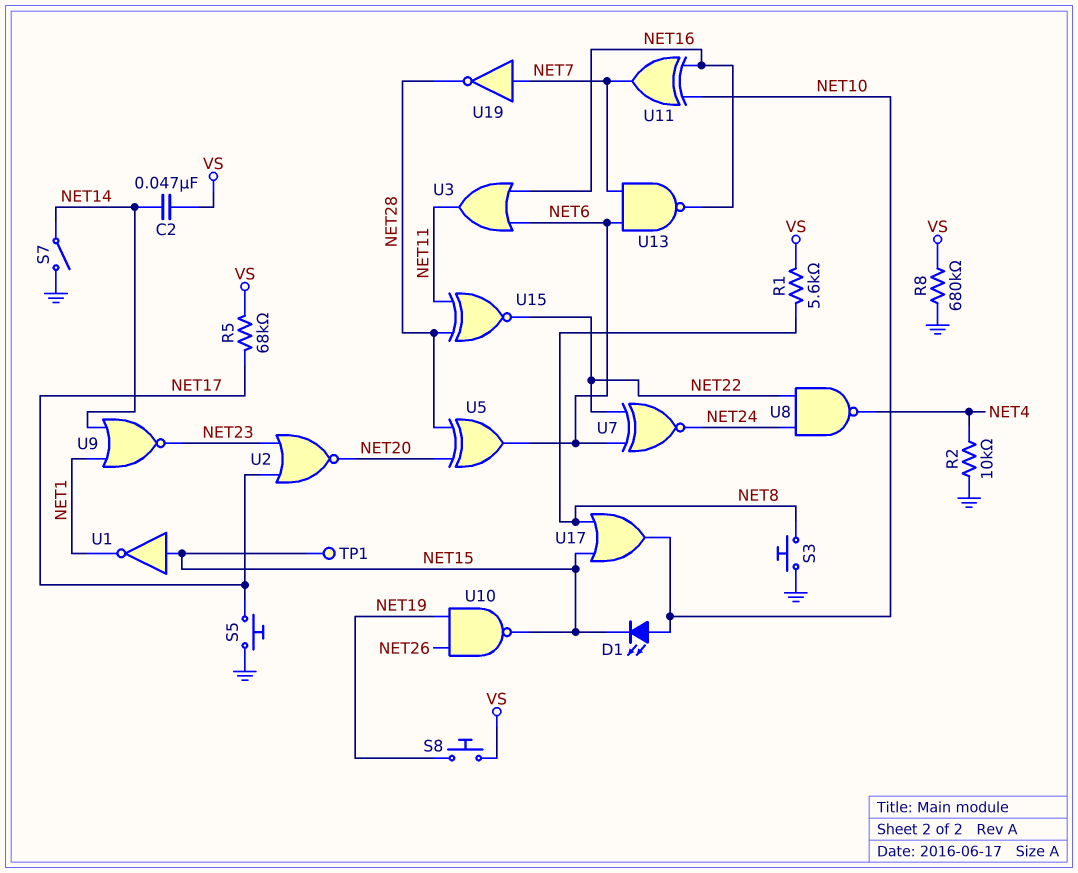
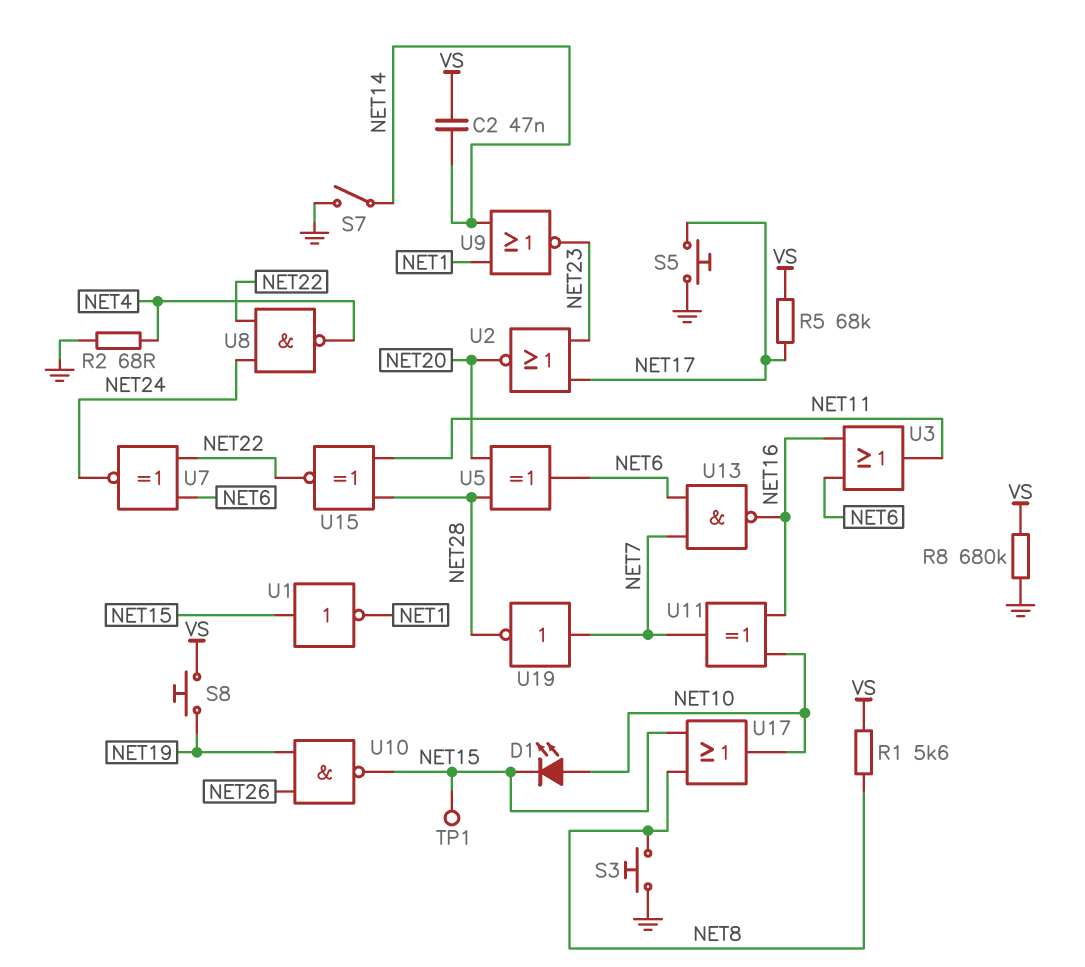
R2: 10k (GND, NET4) -> 68 (GND, NET4)

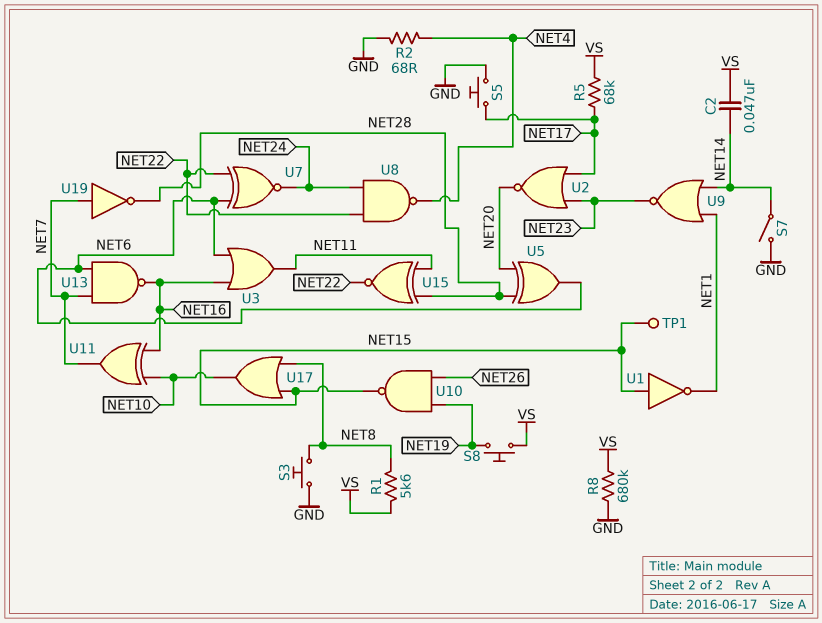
D1: LED (A NET10, K NET15) -> none

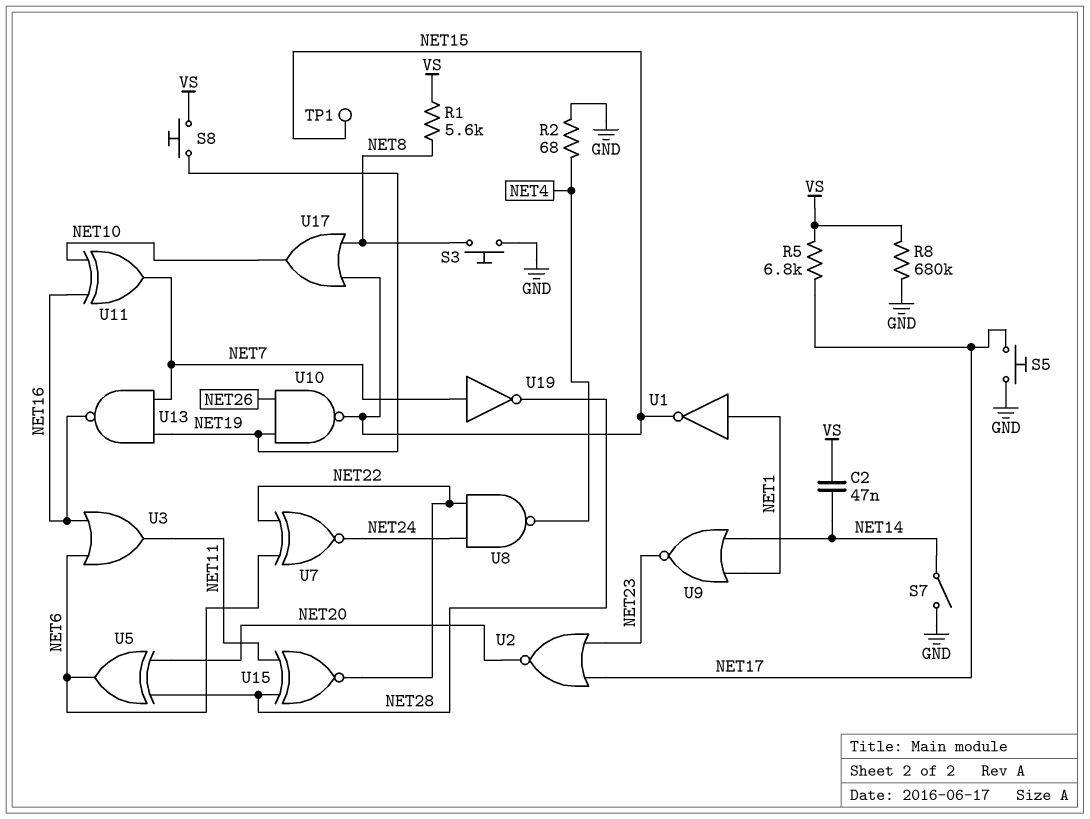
R5: 68k (NET17, VS) -> 6.8k (NET17, VS)
U1: NOT (in NET15, out NET1) -> NOT (in NET1, out NET15)
U13: NAND (in NET6, in NET7, out NET16) -> NAND (in NET7, in NET19, out NET16)

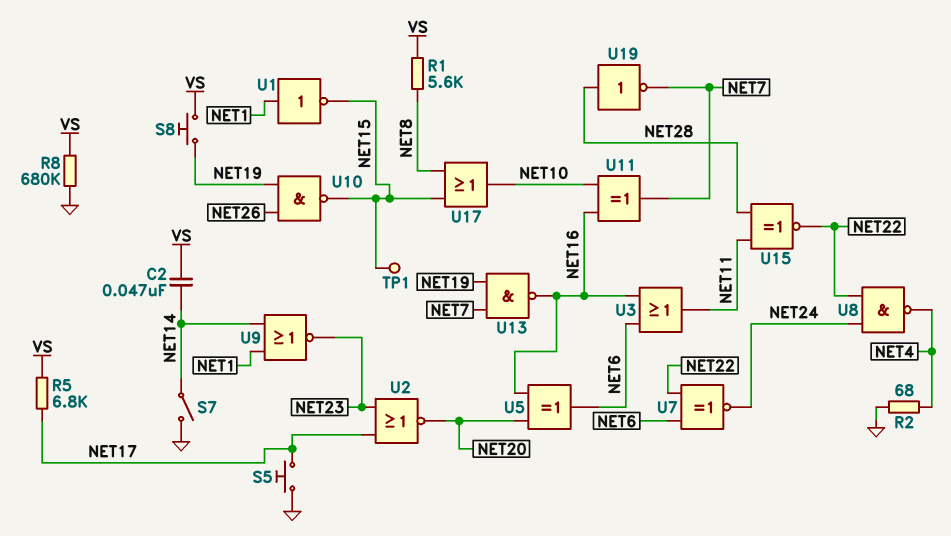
S3: button (GND, NET8) -> none
U5: XOR (in NET20, in NET28, out NET6) -> XOR (in NET16, in NET20, out NET6)
U19: NOT (in NET7, out NET28) -> NOT (in NET28, out NET7)

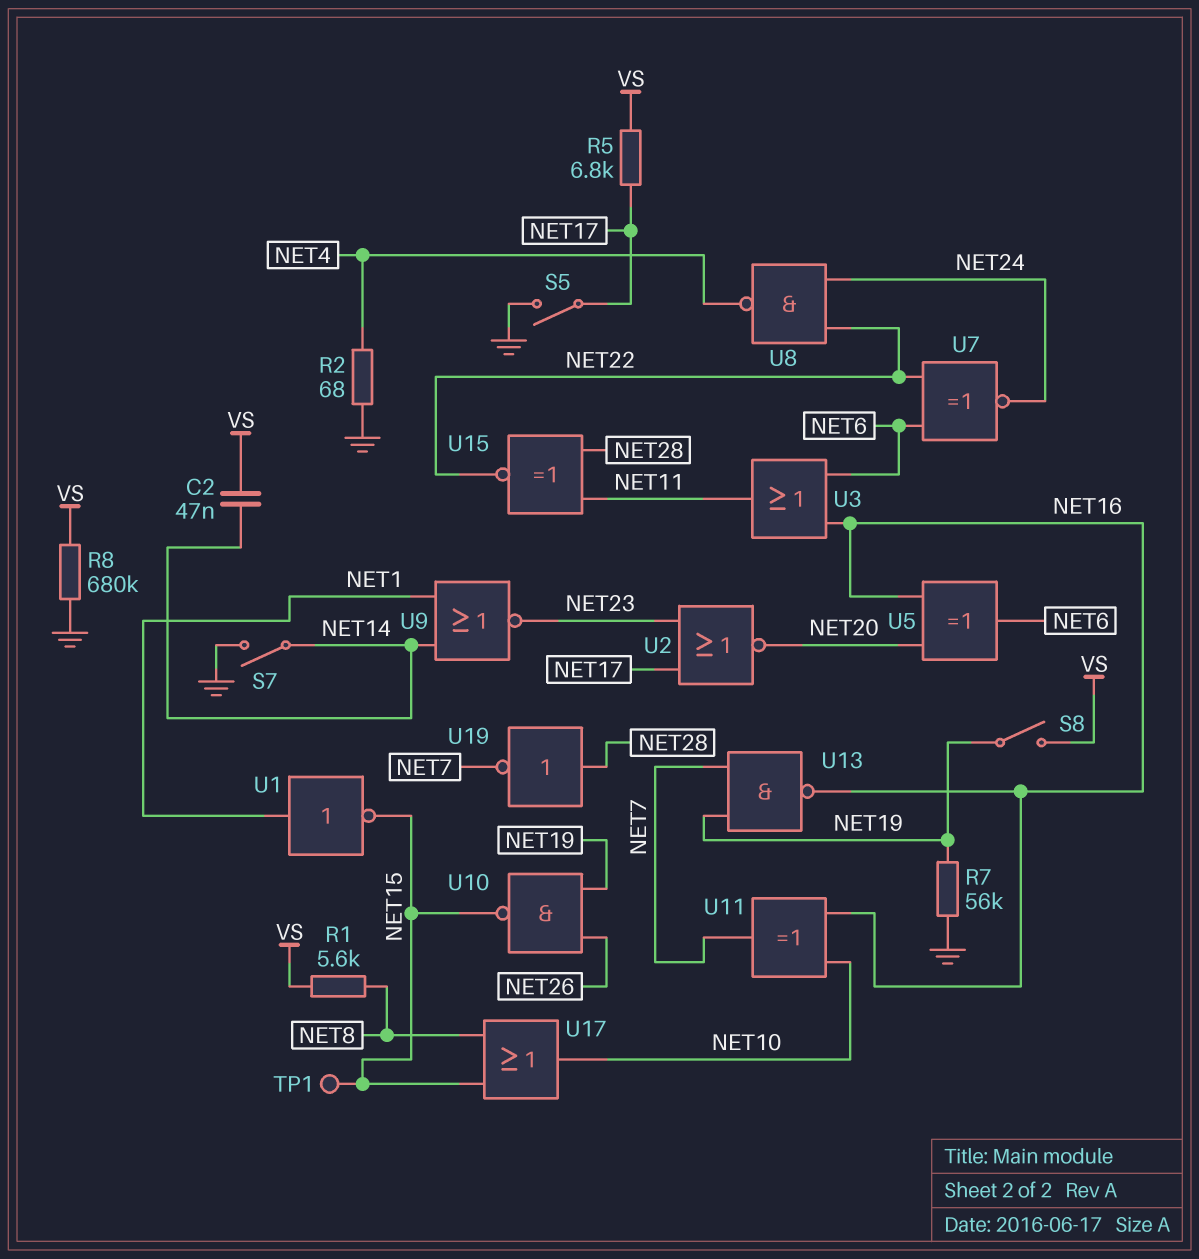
R7: none -> 56k (GND, NET19)
S5: button (GND, NET17) -> switch (GND, NET17)
S8: button (NET19, VS) -> switch (NET19, VS)

